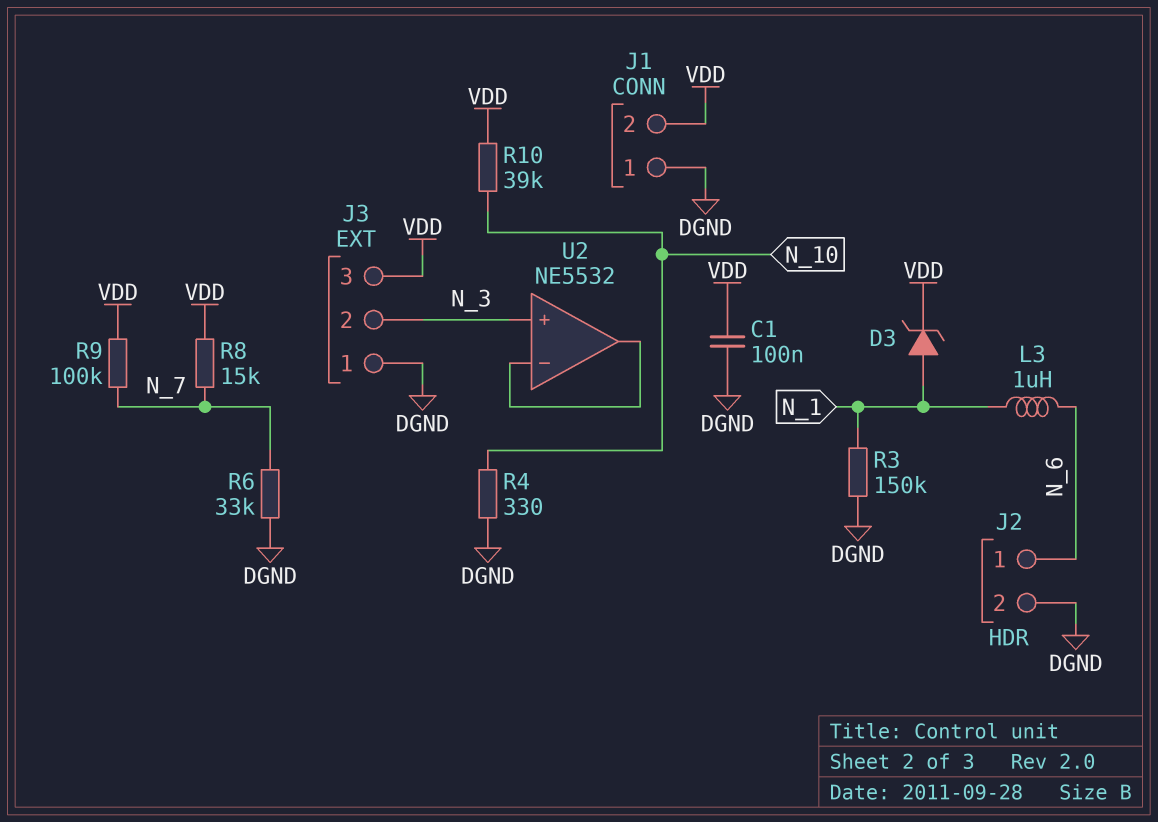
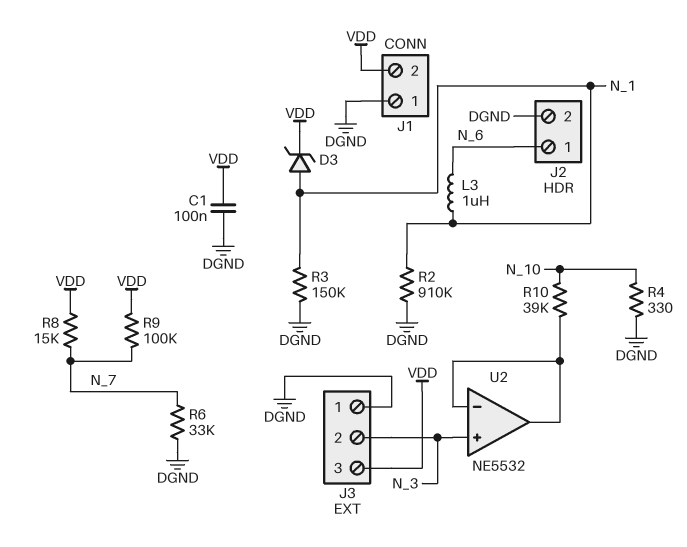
R2: none -> 910k (DGND, N_1)
R10: 39k (N_10, VDD) -> 39k (N_10, U2/in-)

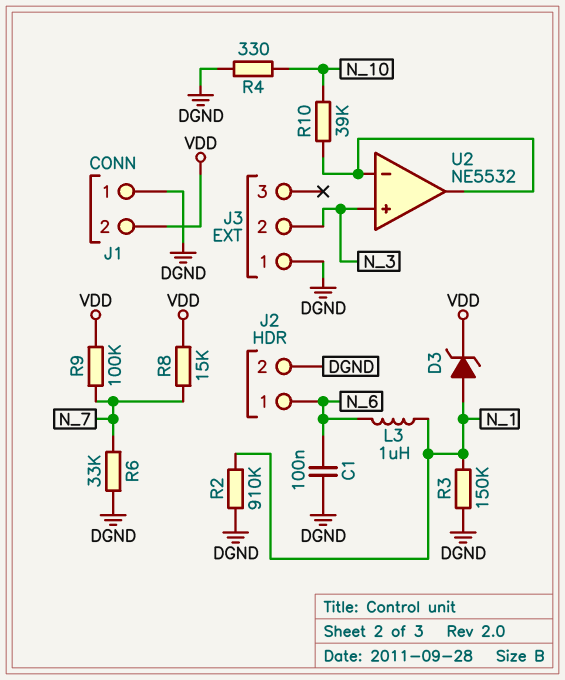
C1: 100nF (DGND, VDD) -> 100nF (DGND, N_6)
J3 pin 3: VDD -> none

